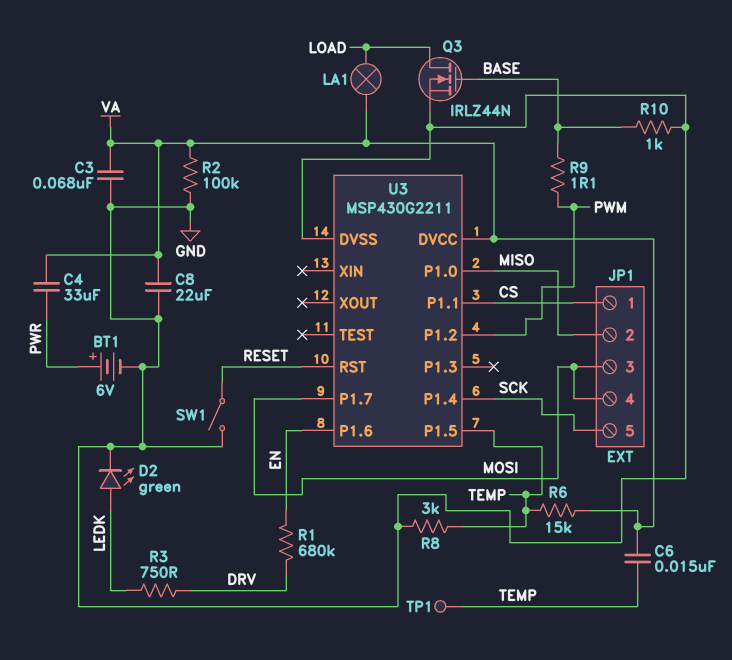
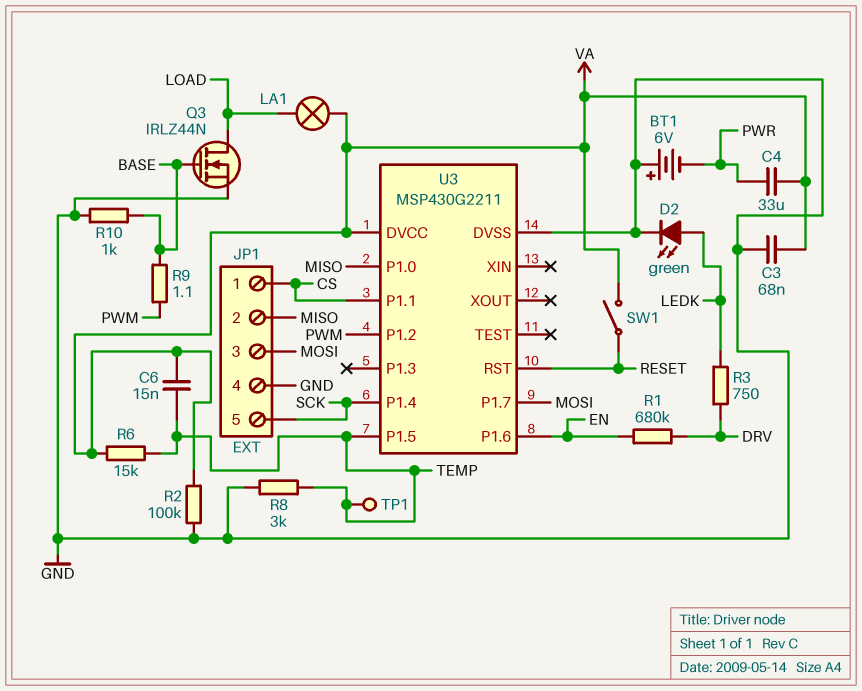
BT1: 6V (plus PWR, minus GND) -> 6V (plus GND, minus PWR)
C8: 22uF (GND, VA) -> none
JP1 pin 4: MOSI -> GND
SW1: switch (GND, RESET) -> switch (RESET, VA)

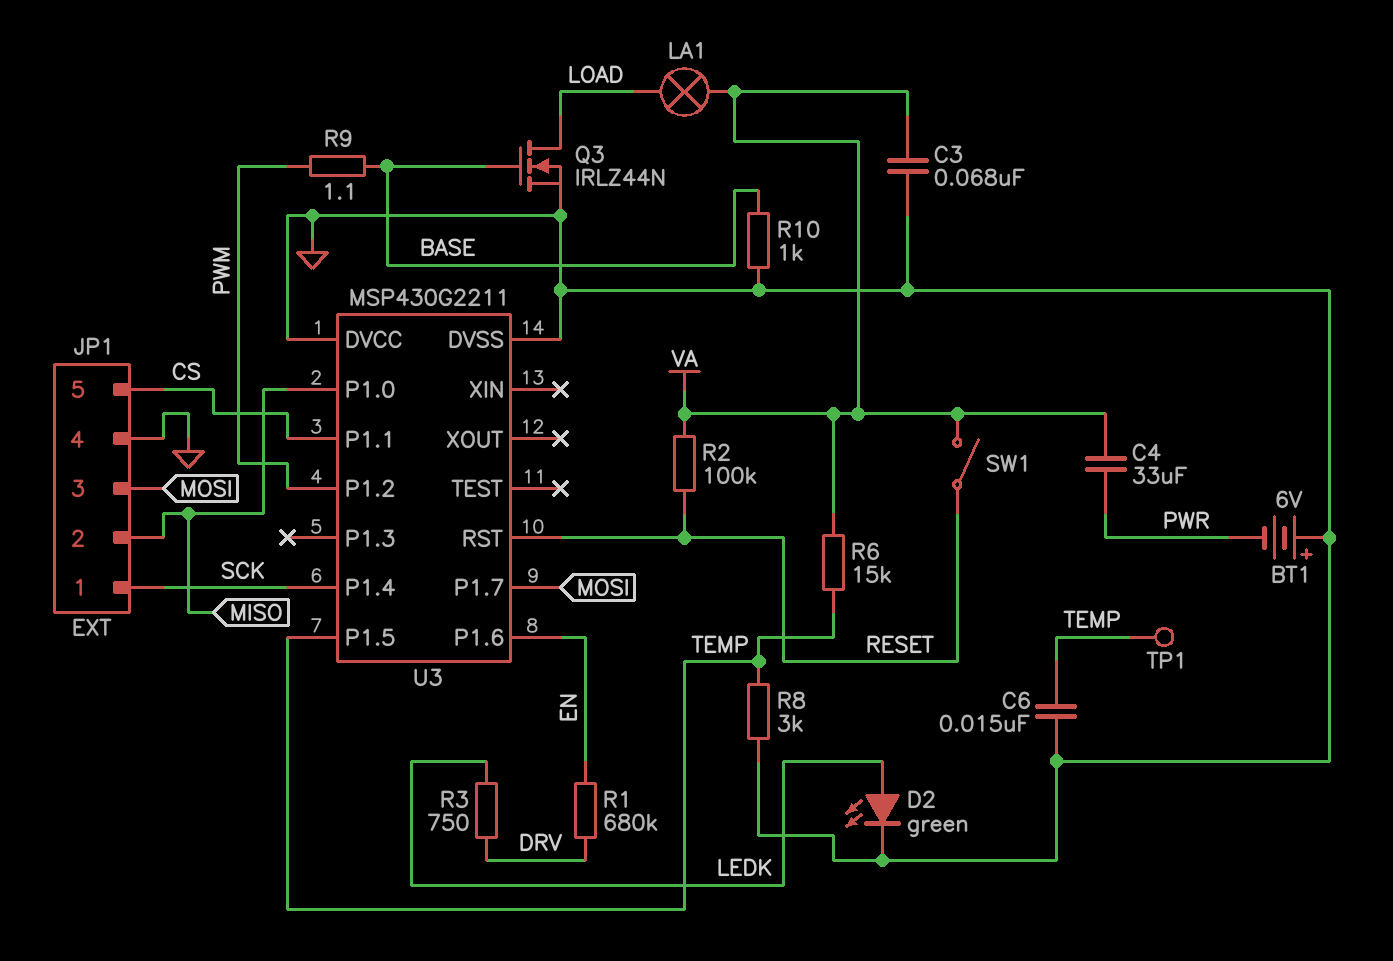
C6: 15nF (TEMP, VA) -> 15nF (GND, TEMP)
JP1 pin 1: CS -> SCK
JP1 pin 5: SCK -> CS
R2: 100k (GND, VA) -> 100k (RESET, VA)
U3 pin DVCC: VA -> GND

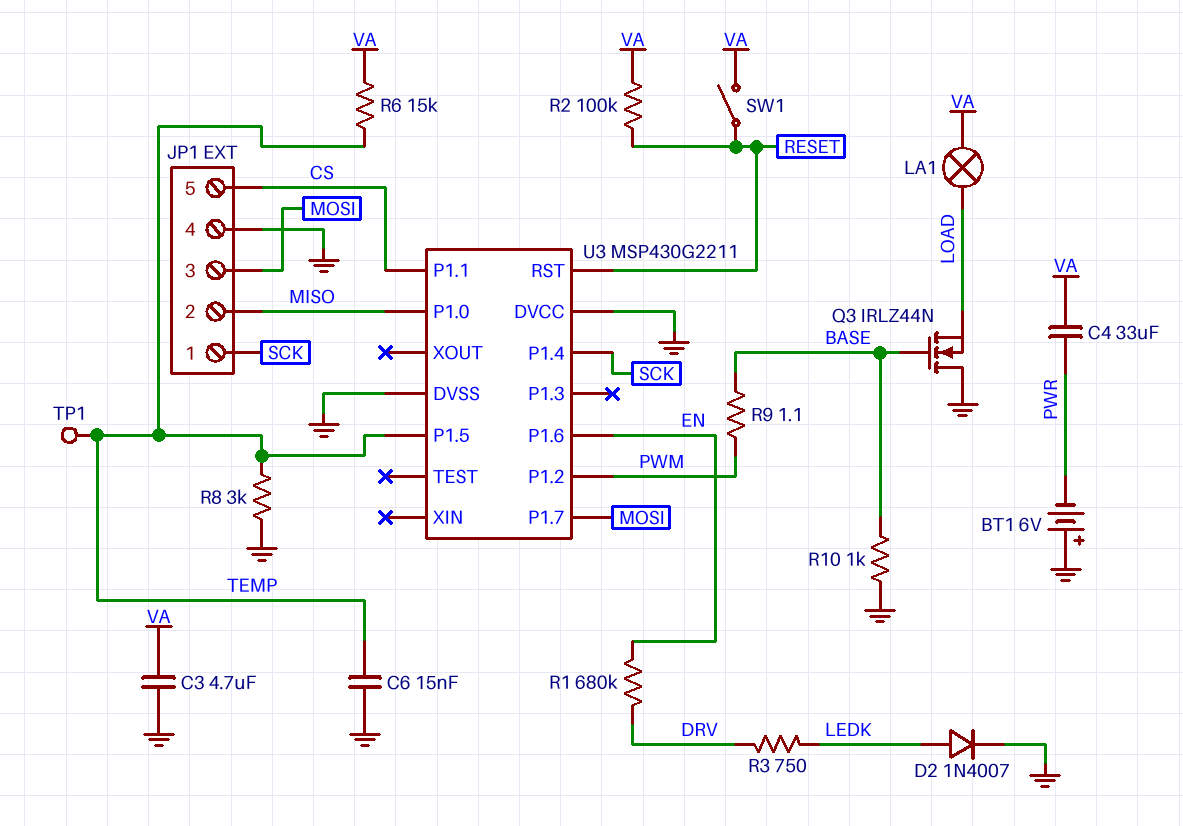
C3: 68nF (GND, VA) -> 4.7uF (GND, VA)
D2: LED green (A LEDK, K GND) -> diode 1N4007 (A LEDK, K GND)
Q3: NMOS IRLZ44N (G BASE, D LOAD, S GND) -> NMOS IRLZ44N (G BASE, D GND, S LOAD)

